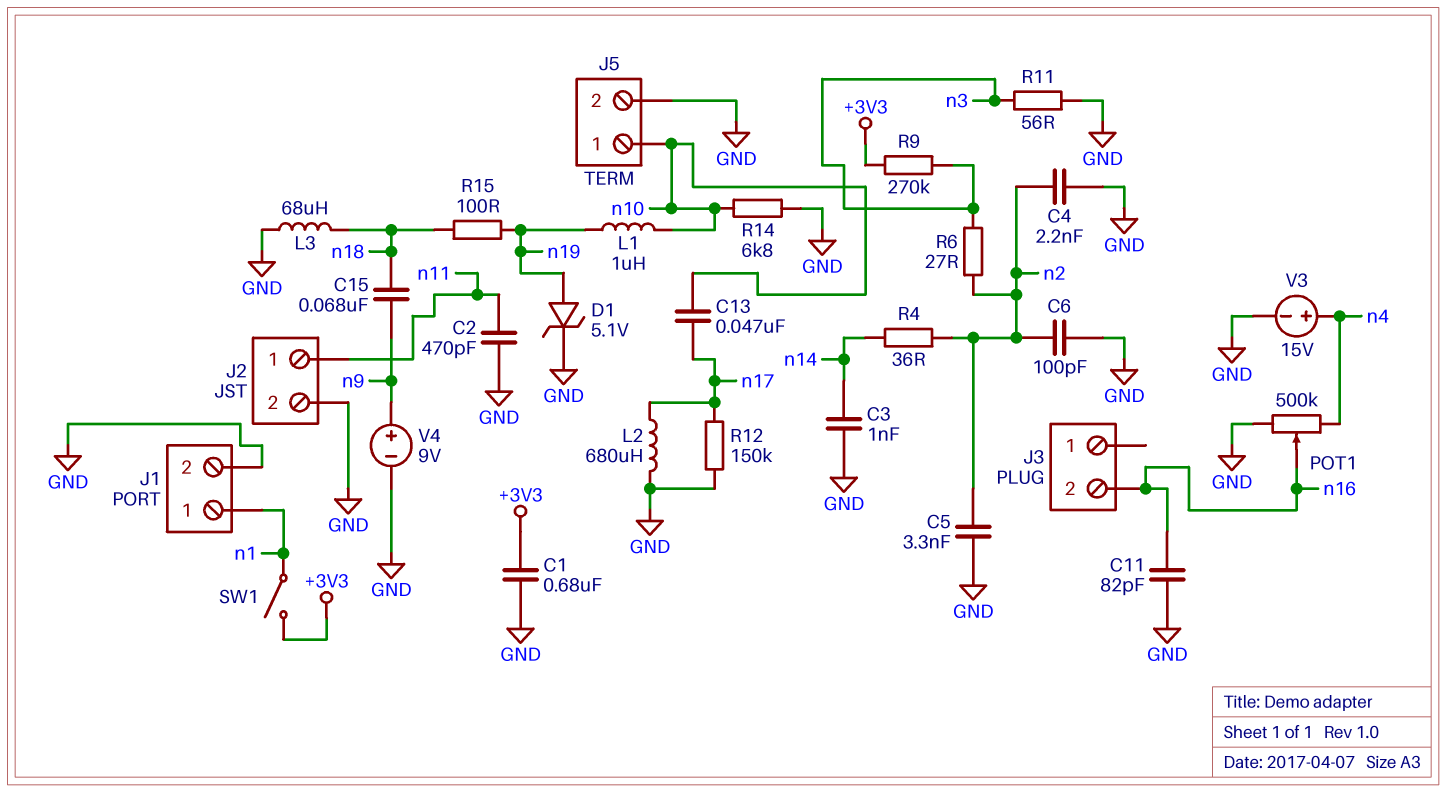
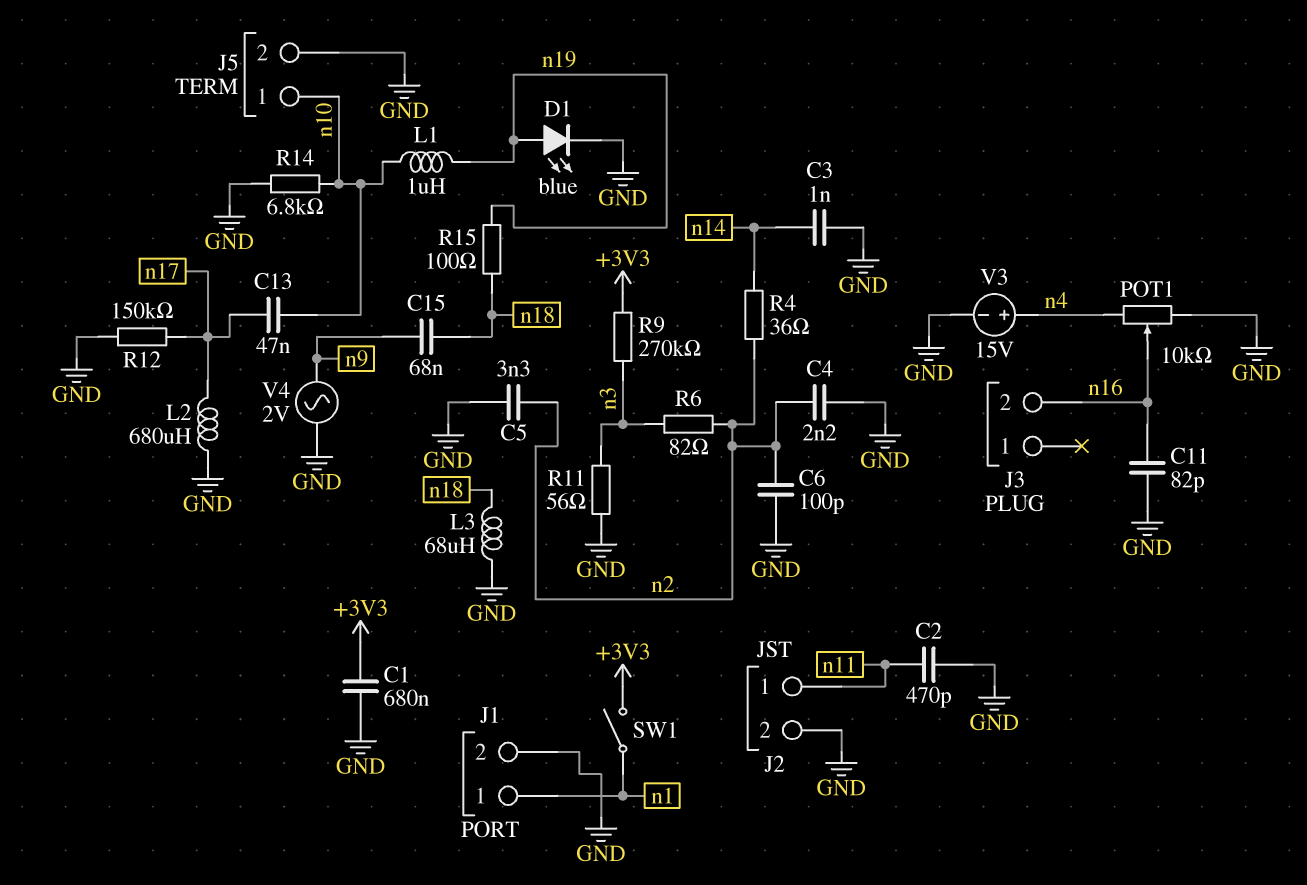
D1: zener 5.1V (A n19, K GND) -> LED blue (A n19, K GND)
POT1: 500k (GND, n4, wiper n16) -> 10k (GND, n4, wiper n16)
R6: 27 (n2, n3) -> 82 (n2, n3)
V4: 9V (plus n9, minus GND) -> AC 2V (GND, n9)

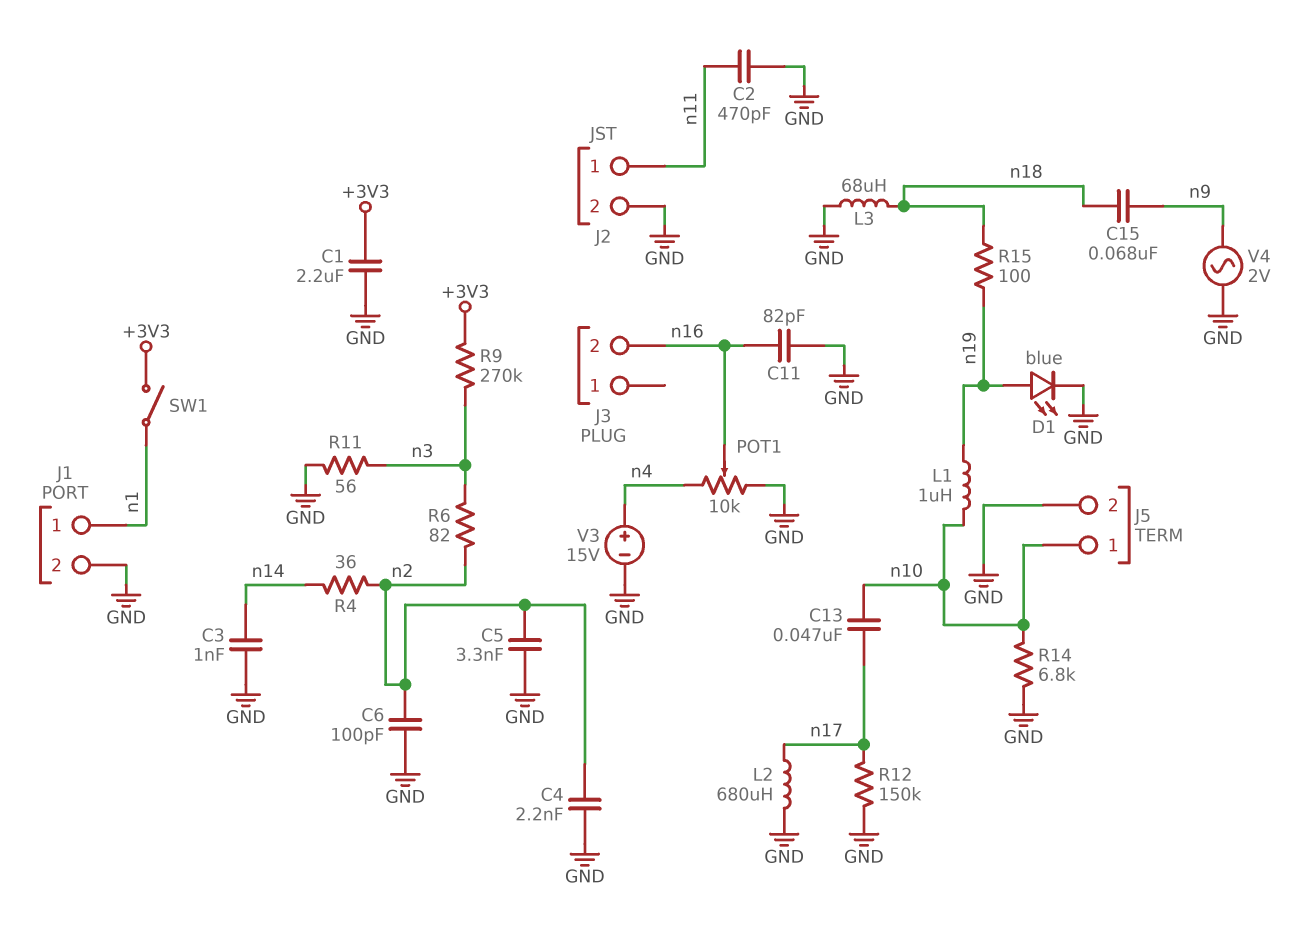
C1: 680nF (+3V3, GND) -> 2.2uF (+3V3, GND)

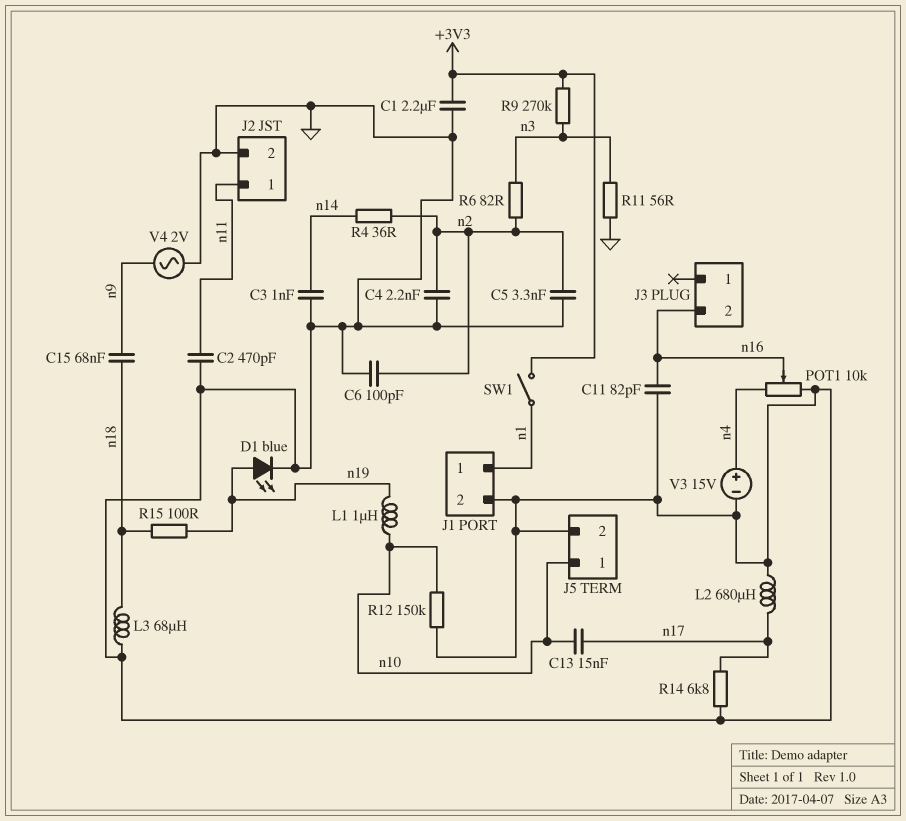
C13: 47nF (n10, n17) -> 15nF (n10, n17)
R12: 150k (GND, n17) -> 150k (GND, n10)
R14: 6.8k (GND, n10) -> 6.8k (GND, n17)

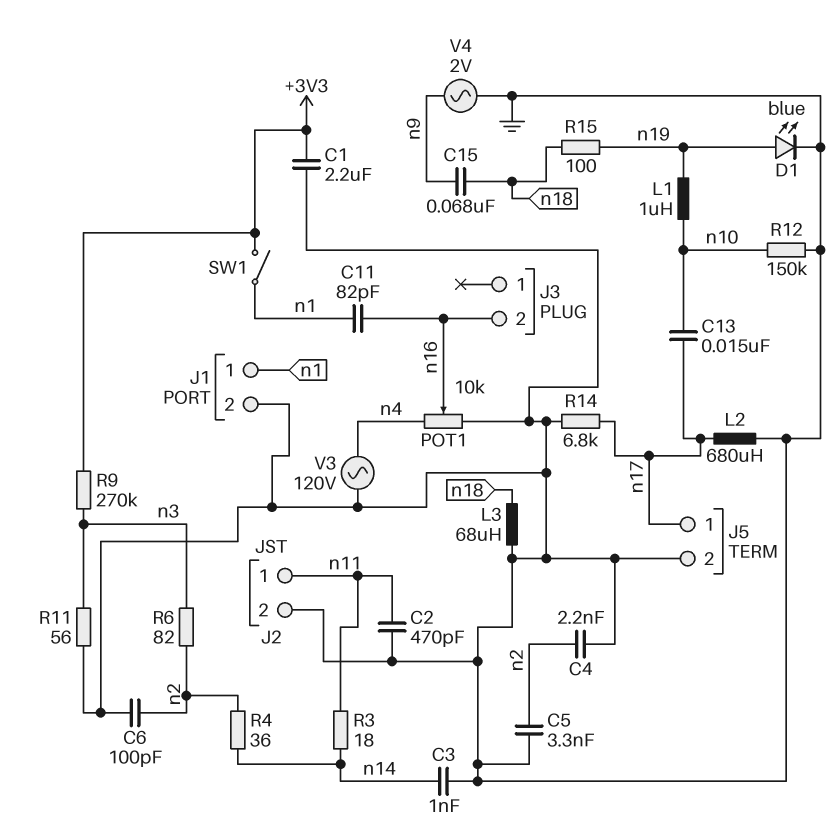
C11: 82pF (GND, n16) -> 82pF (n1, n16)
J5 pin 1: n10 -> n17
R3: none -> 18 (n11, n14)
V3: 15V (plus n4, minus GND) -> AC 120V (GND, n4)

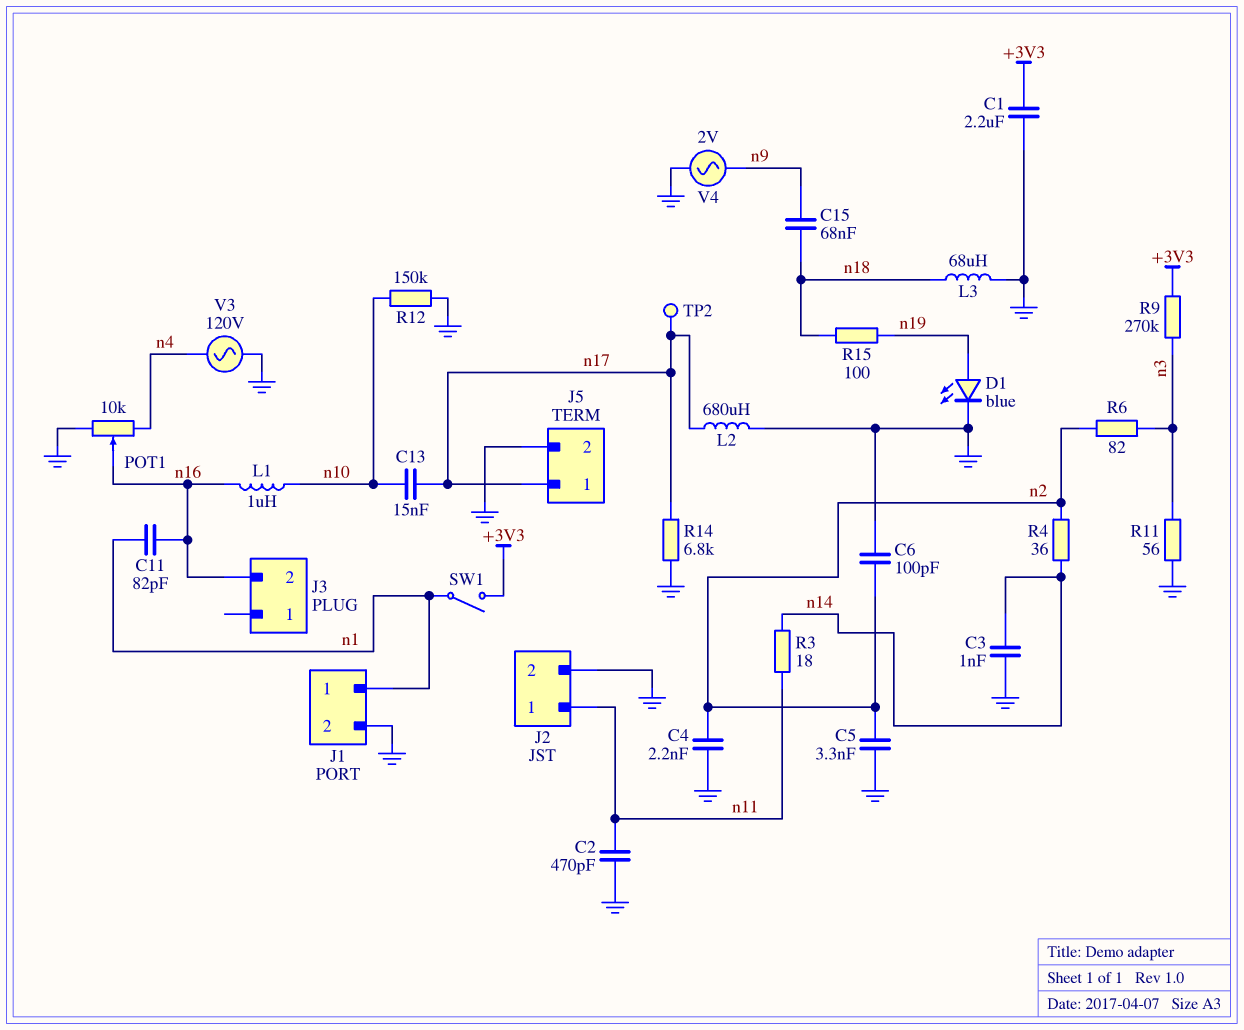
L1: 1uH (n10, n19) -> 1uH (n10, n16)
TP2: none -> test point (n17)

